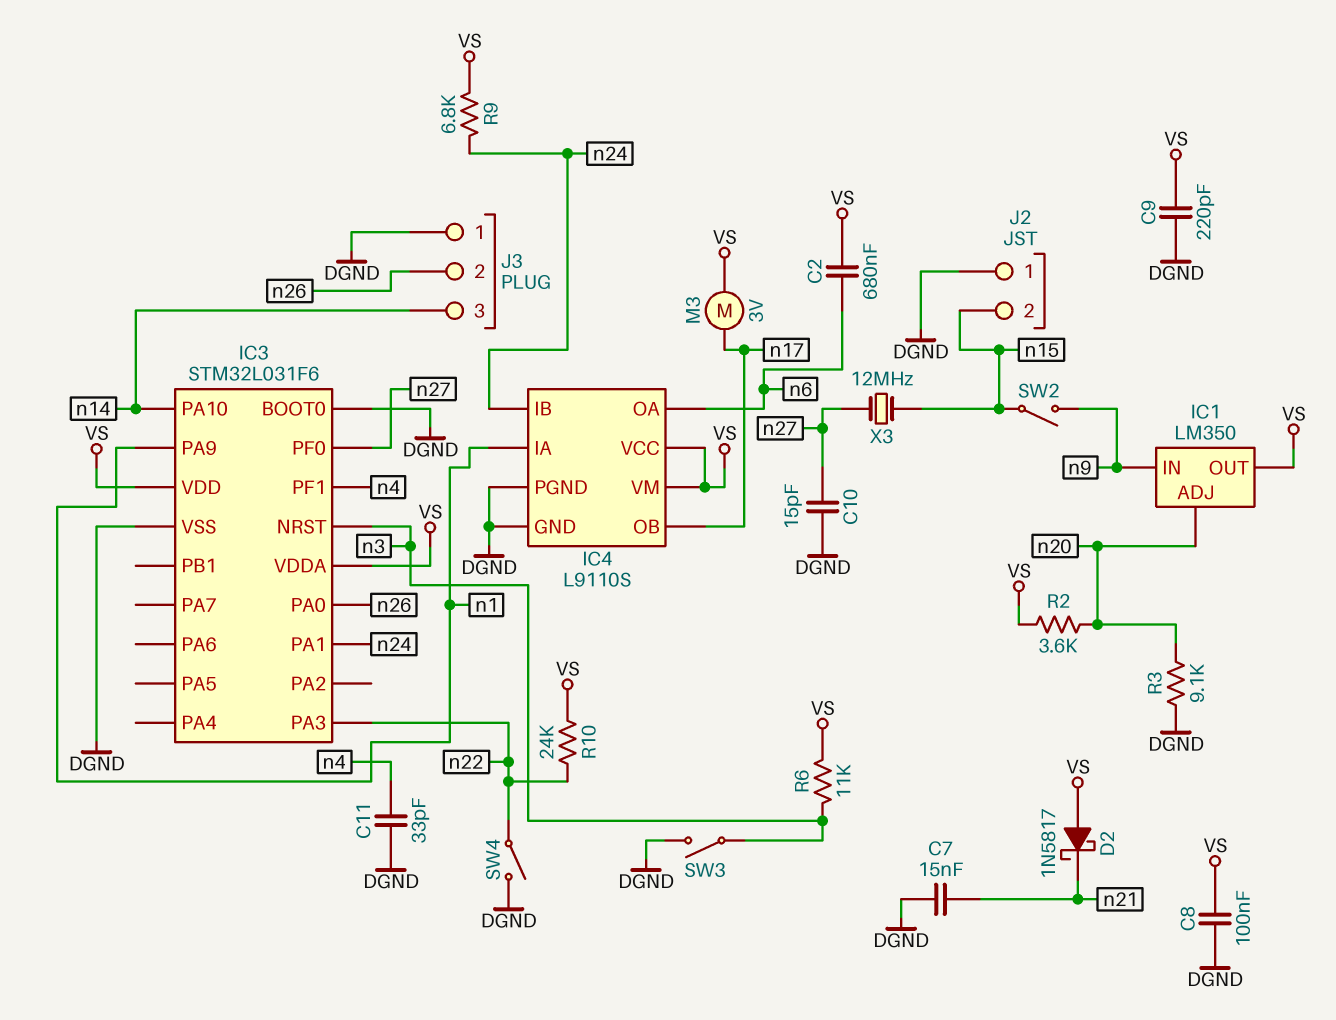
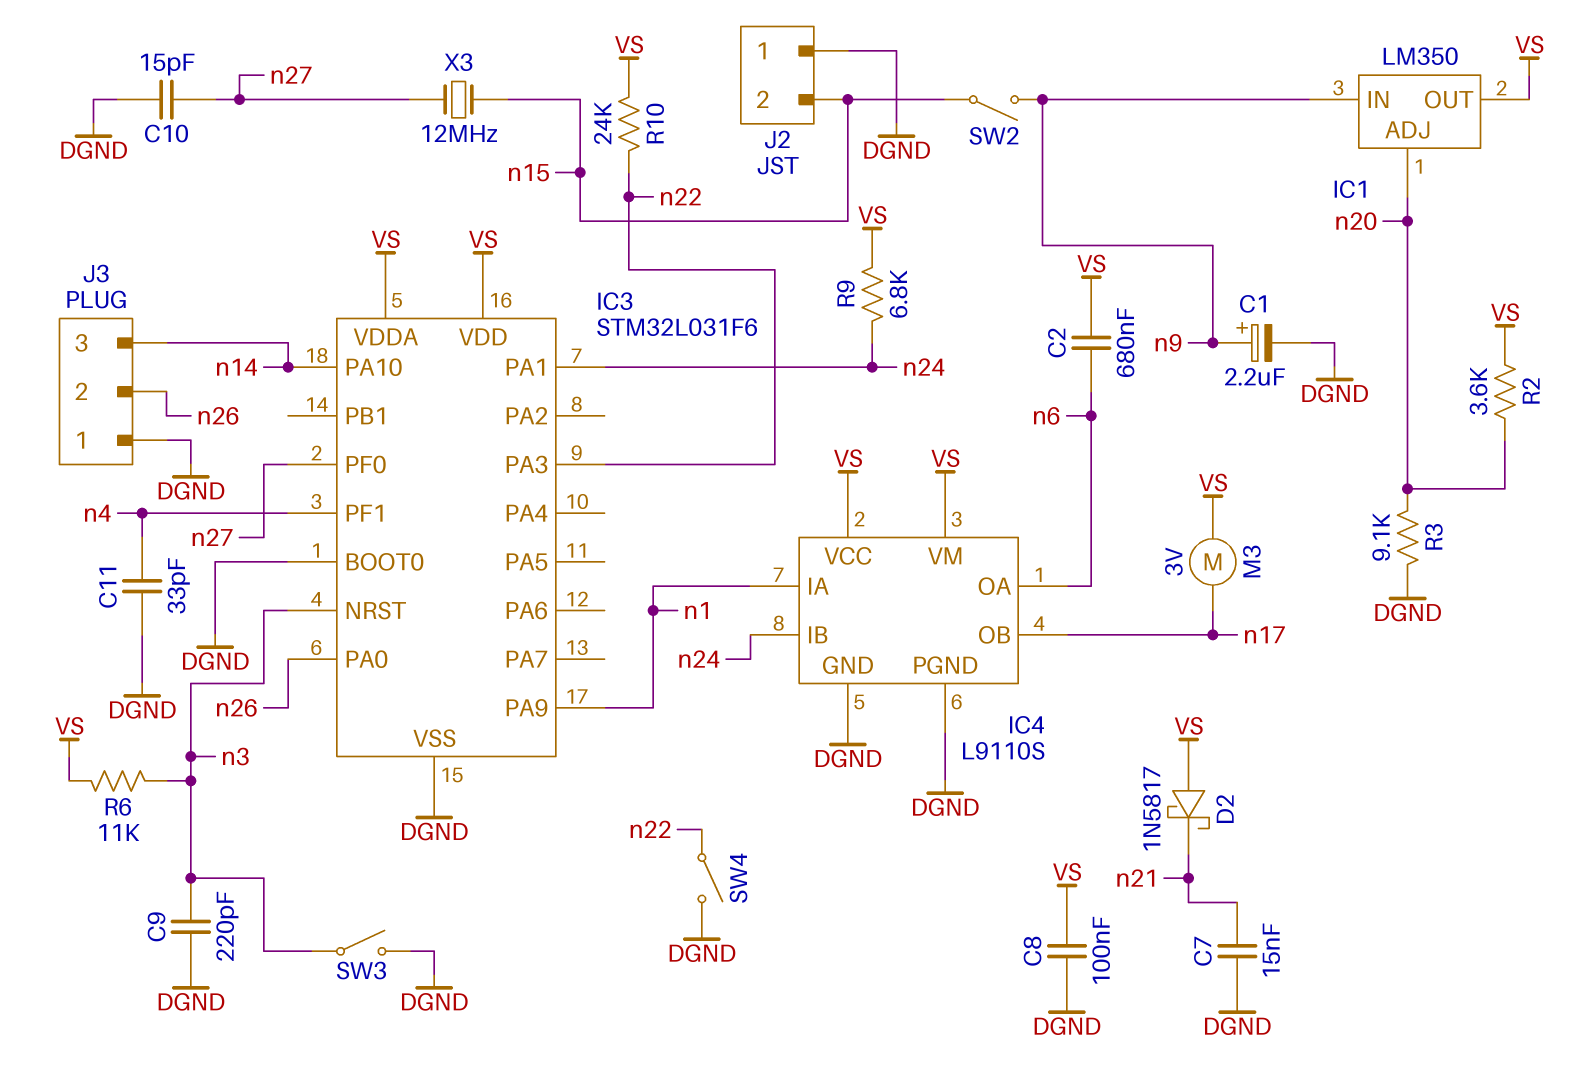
C1: none -> 2.2uF (plus n9, minus DGND)
C9: 220pF (DGND, VS) -> 220pF (DGND, n3)

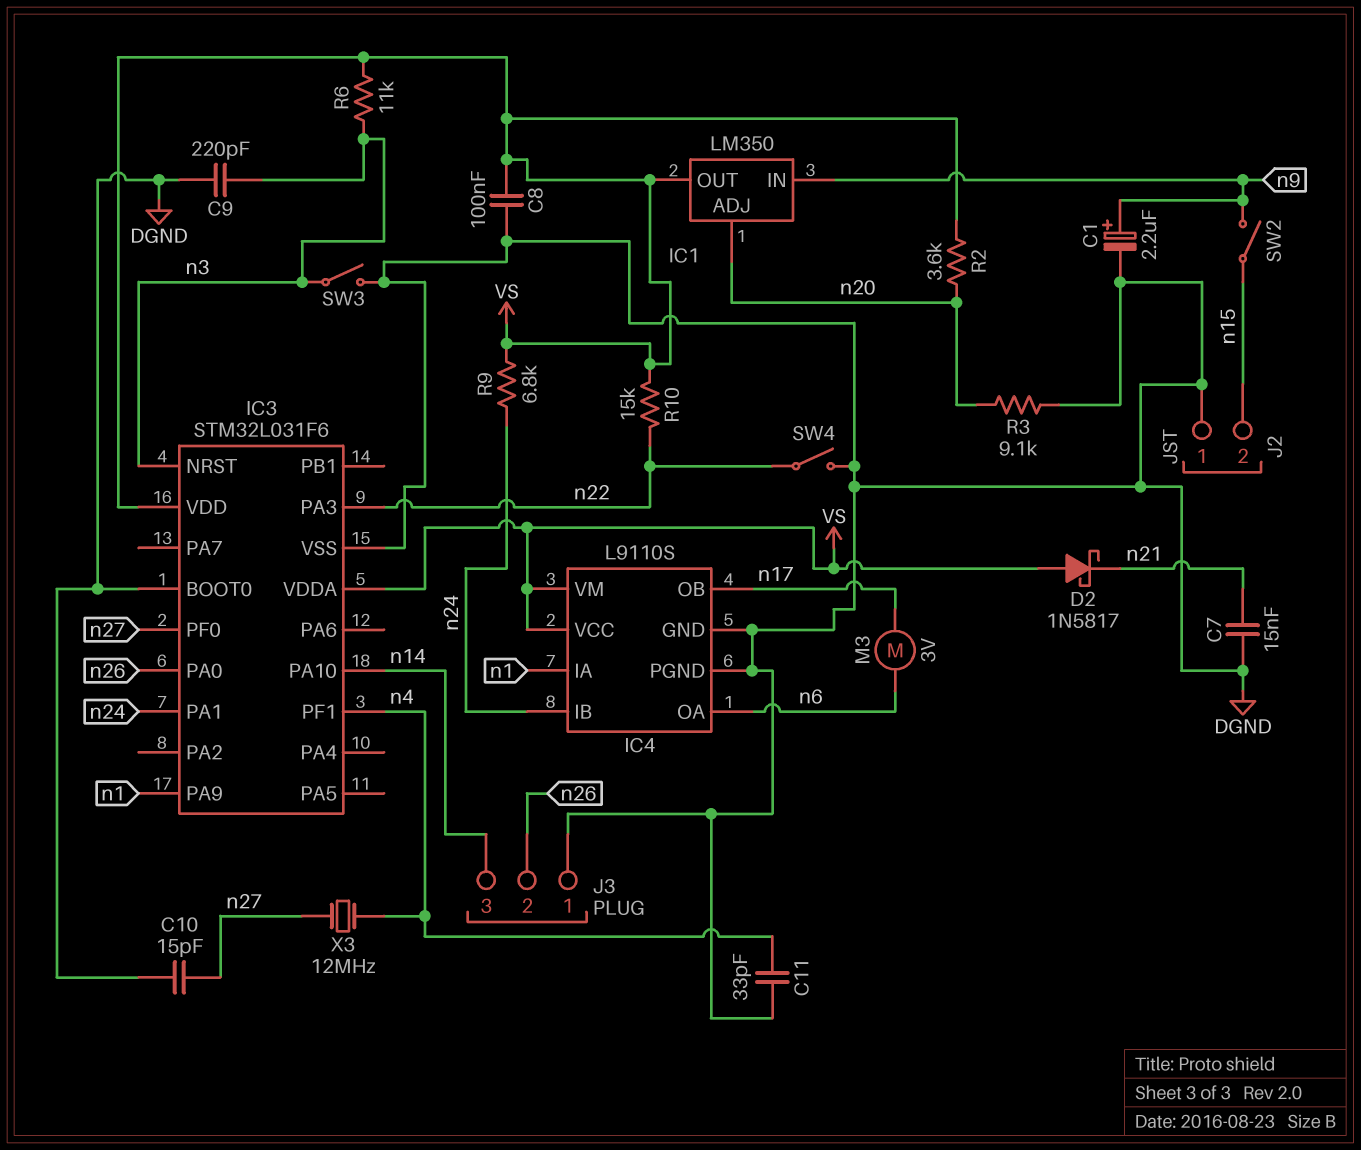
C2: 680nF (VS, n6) -> none
M3: motor 3V (VS, n17) -> motor 3V (n6, n17)
R10: 24k (VS, n22) -> 15k (VS, n22)
X3: 12MHz (n15, n27) -> 12MHz (n4, n27)

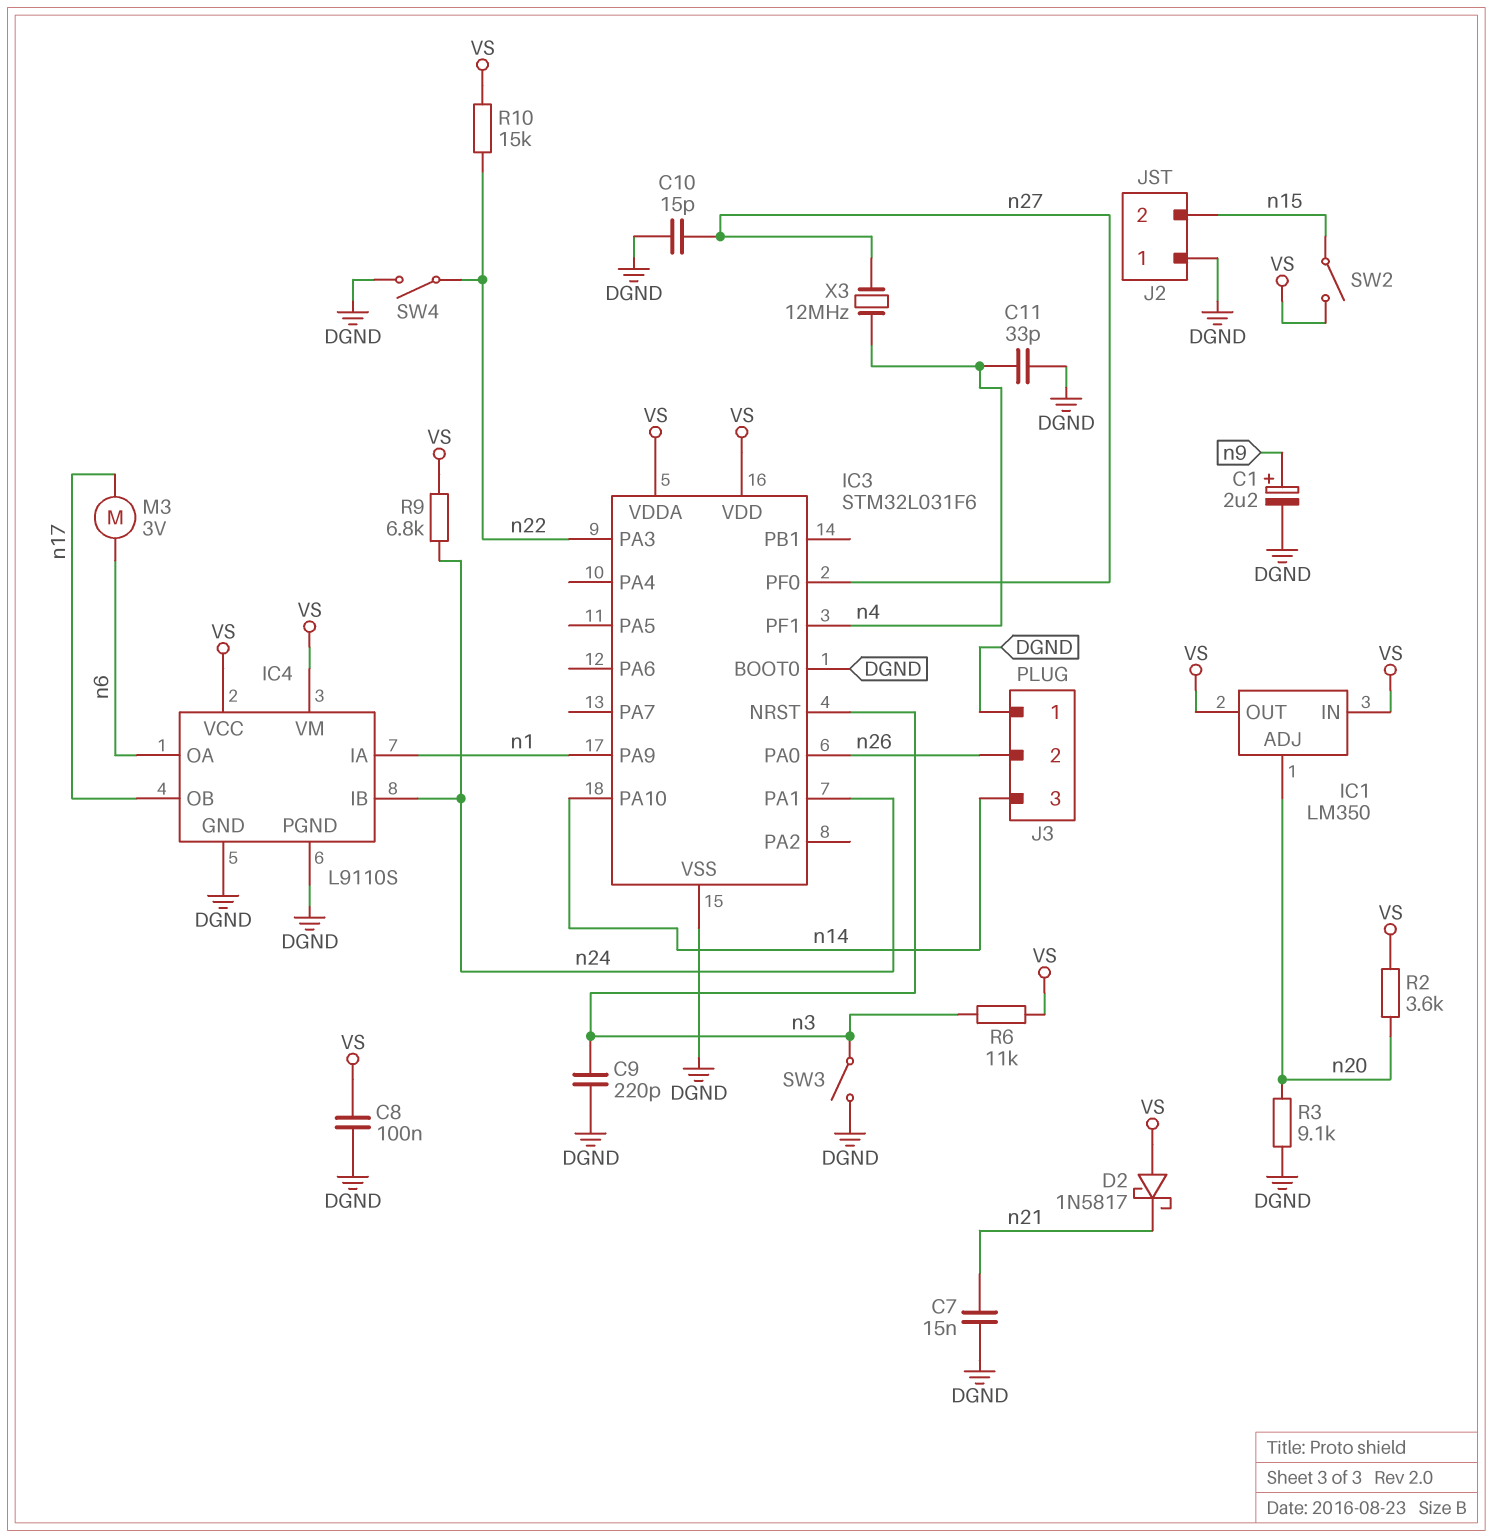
IC1 pin IN: n9 -> VS
SW2: switch (n9, n15) -> switch (VS, n15)

